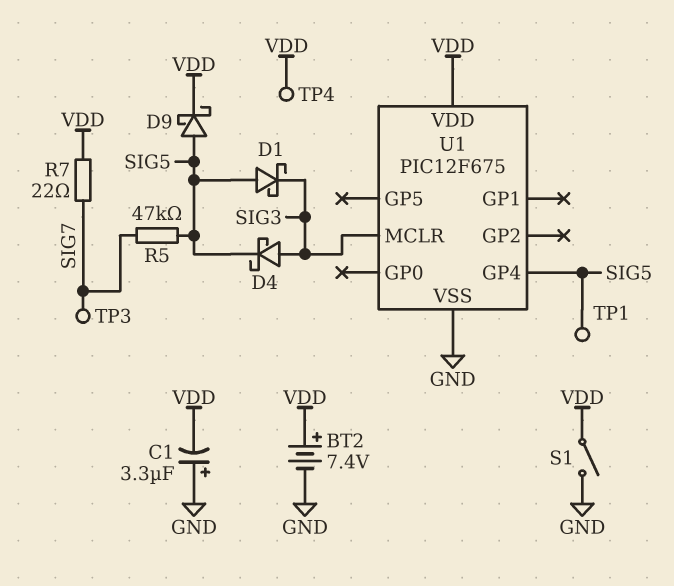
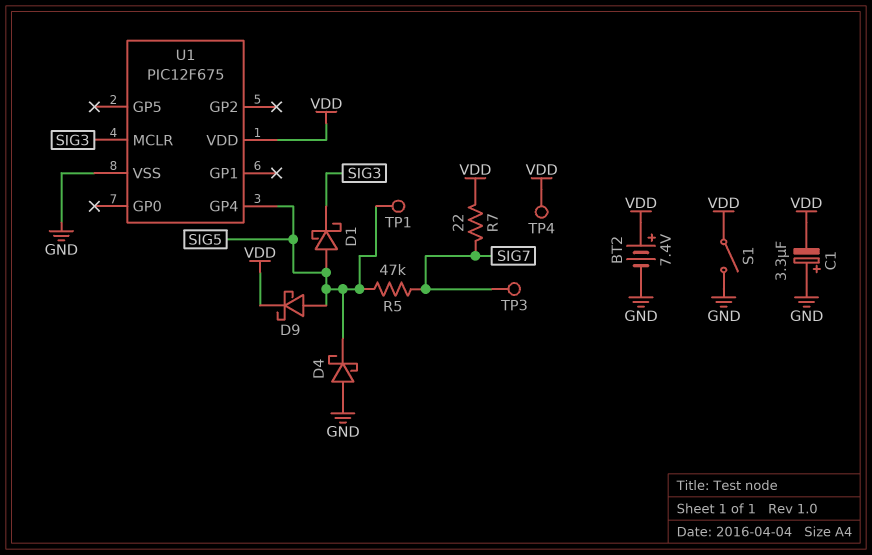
D4: schottky (A SIG3, K SIG5) -> schottky (A GND, K SIG5)

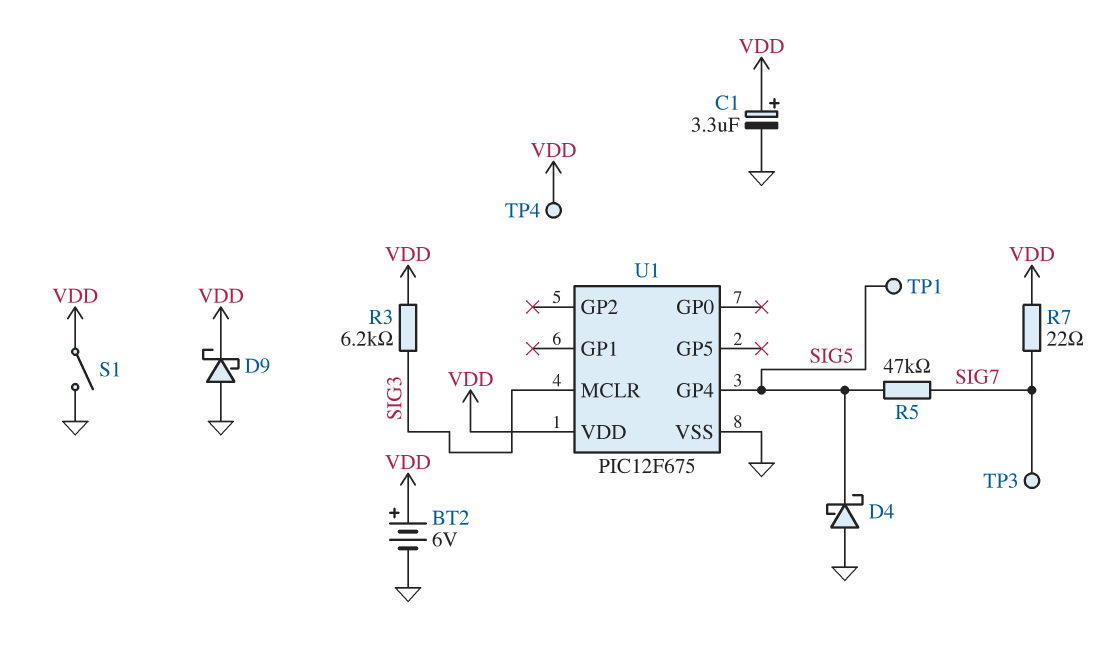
BT2: 7.4V (plus VDD, minus GND) -> 6V (plus VDD, minus GND)
C1: 3.3uF (plus GND, minus VDD) -> 3.3uF (plus VDD, minus GND)
D1: schottky (A SIG5, K SIG3) -> none
D9: schottky (A SIG5, K VDD) -> schottky (A GND, K VDD)
R3: none -> 6.2k (SIG3, VDD)

